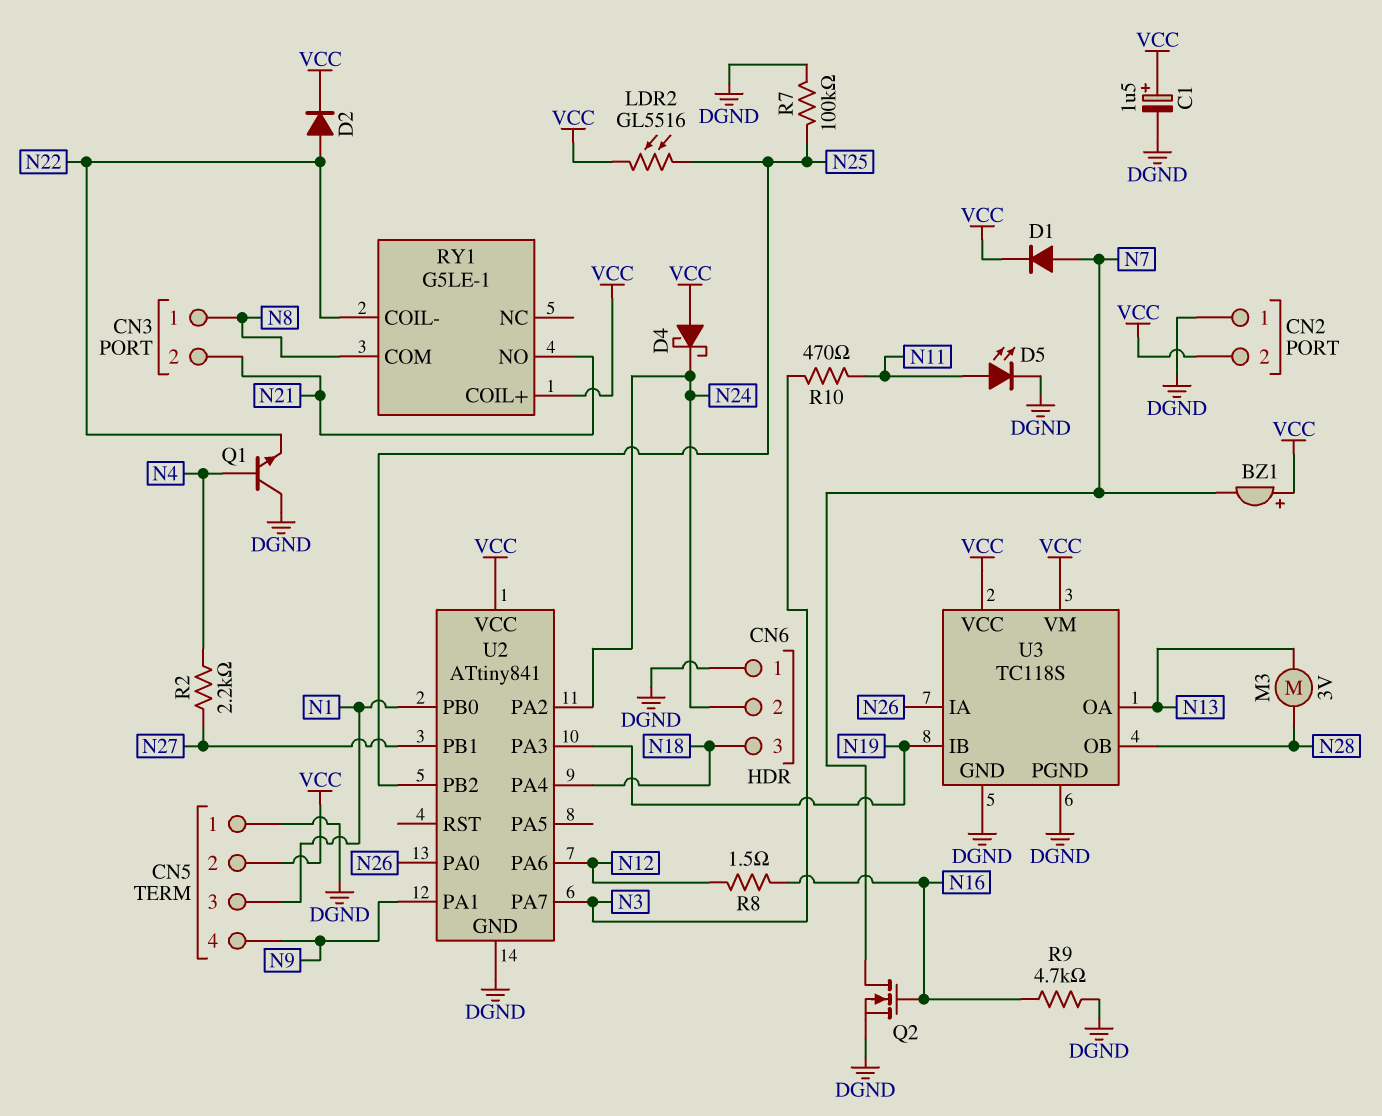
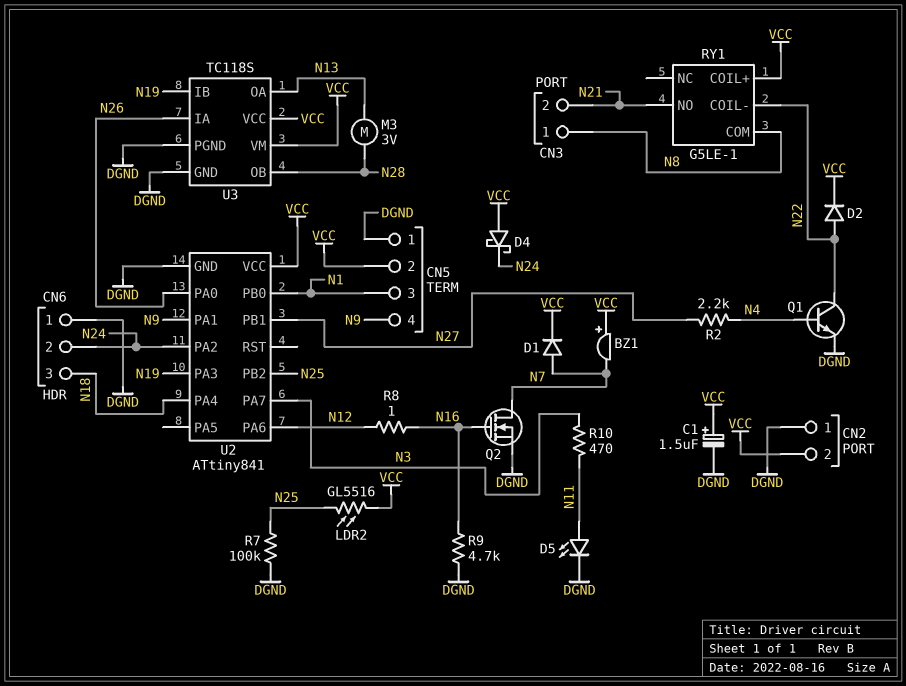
Q1: NPN (B N4, C DGND, E N22) -> NPN (B N4, C N22, E DGND)
R8: 1.5 (N12, N16) -> 1 (N12, N16)

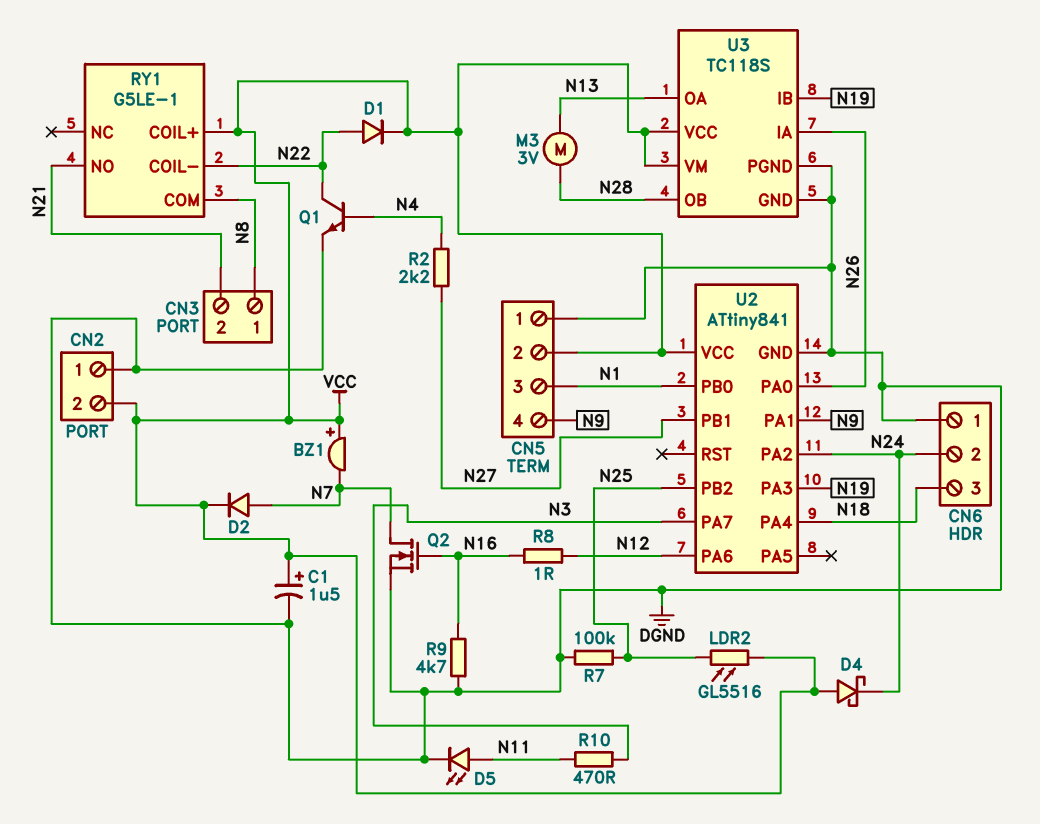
D1: diode (A N7, K VCC) -> diode (A N22, K VCC)
D2: diode (A N22, K VCC) -> diode (A N7, K VCC)

